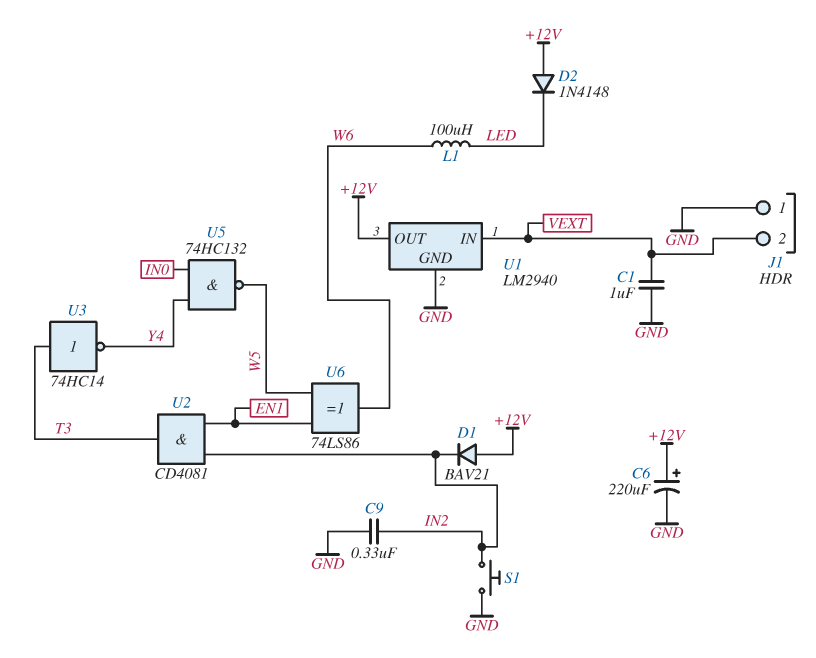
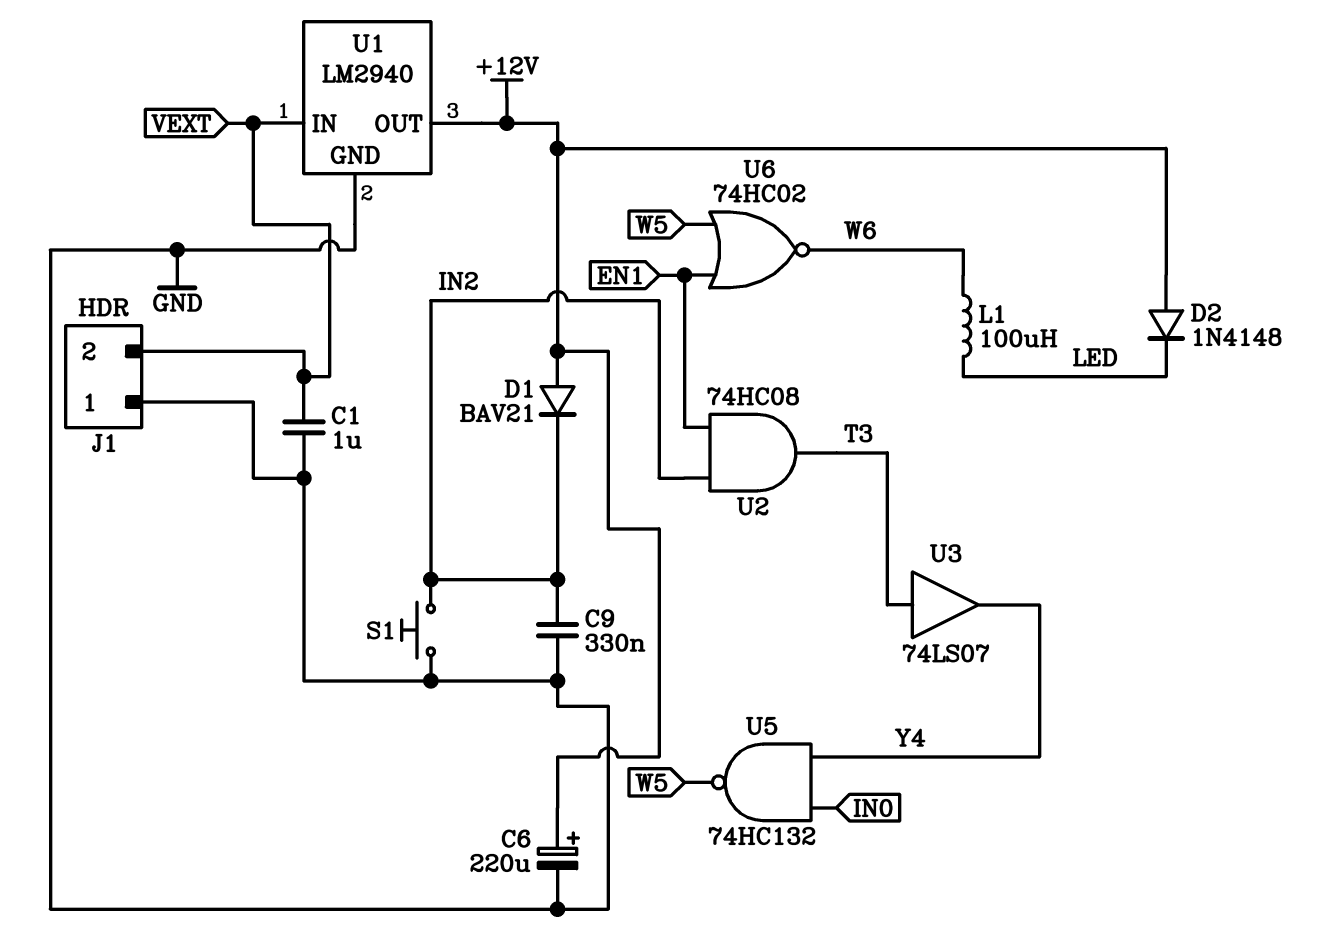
U2: AND CD4081 (in EN1, in IN2, out T3) -> AND 74HC08 (in EN1, in IN2, out T3)
U3: NOT 74HC14 (in T3, out Y4) -> buffer 74LS07 (in T3, out Y4)
U6: XOR 74LS86 (in EN1, in W5, out W6) -> NOR 74HC02 (in EN1, in W5, out W6)

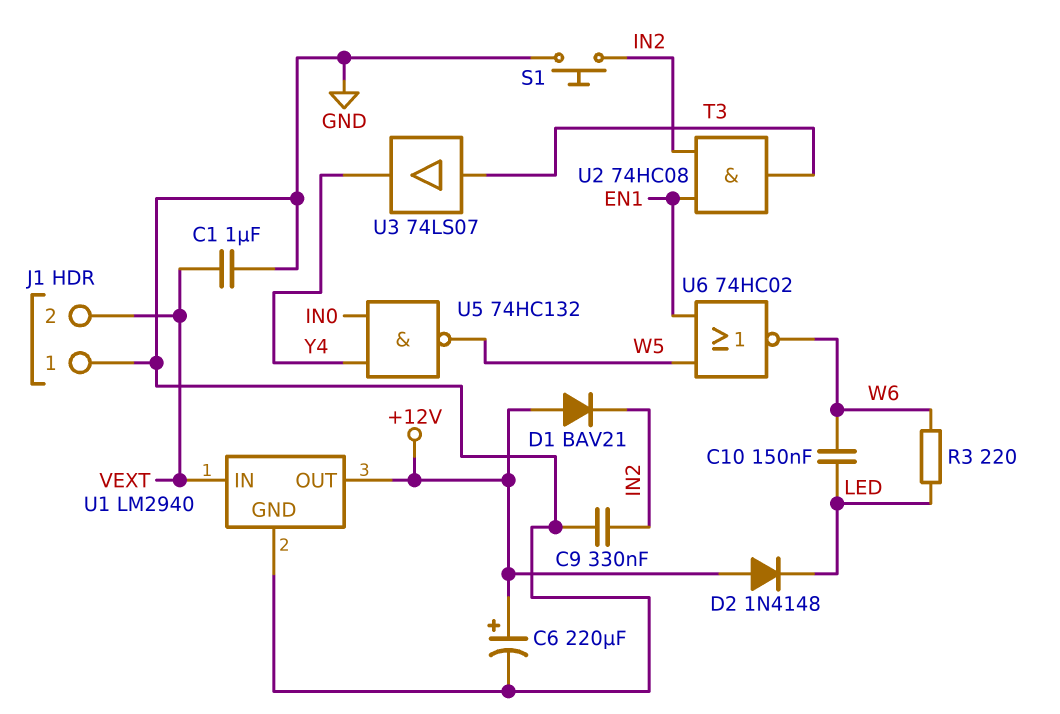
C10: none -> 150nF (LED, W6)
L1: 100uH (LED, W6) -> none
R3: none -> 220 (LED, W6)

